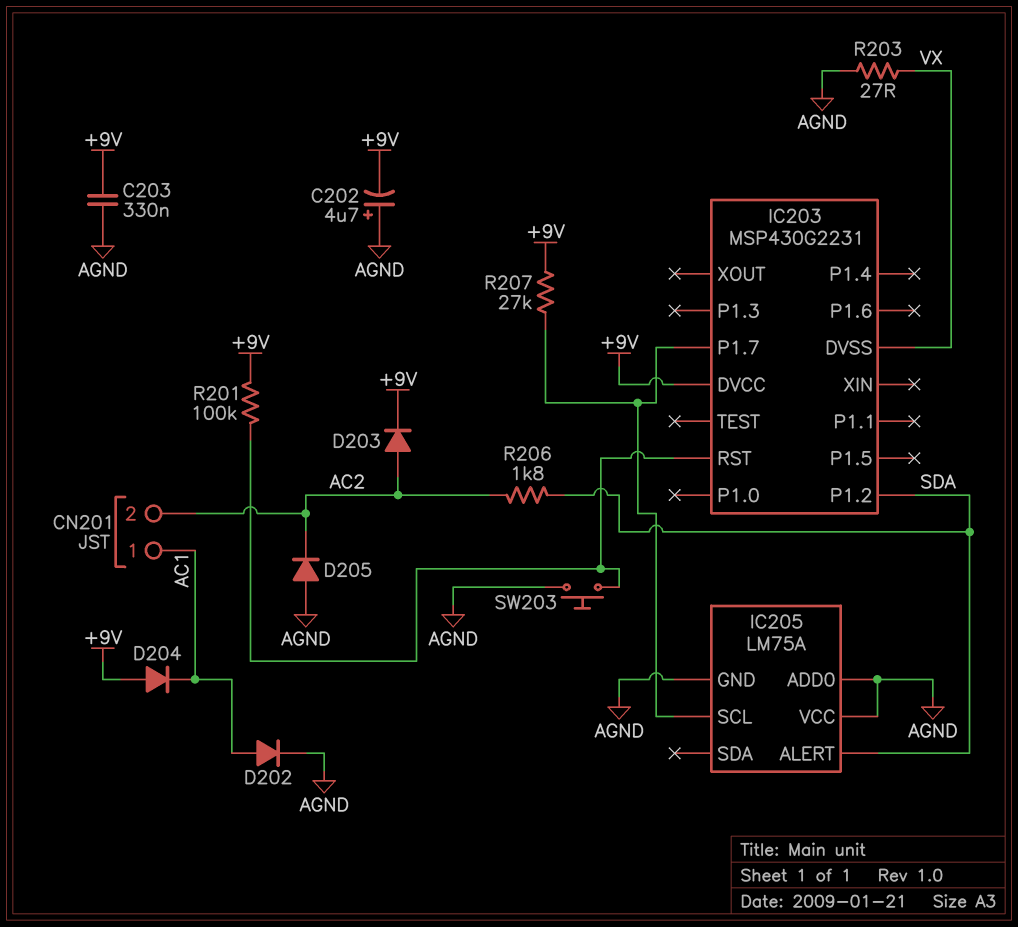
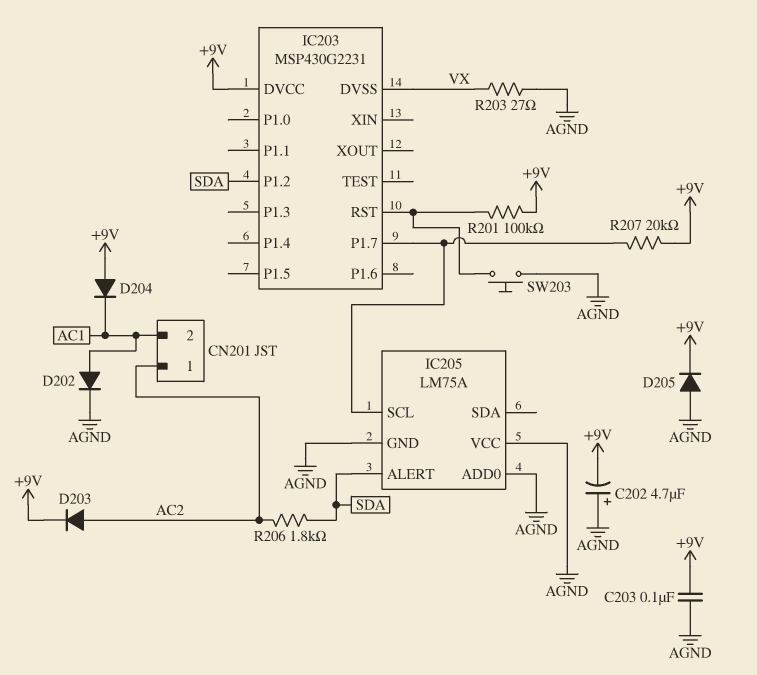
C203: 330nF (+9V, AGND) -> 100nF (+9V, AGND)
CN201 pin 1: AC1 -> AC2
CN201 pin 2: AC2 -> AC1
D205: diode (A AGND, K AC2) -> diode (A AGND, K +9V)
R207: 27k (+9V, IC203/P1.7) -> 20k (+9V, IC203/P1.7)

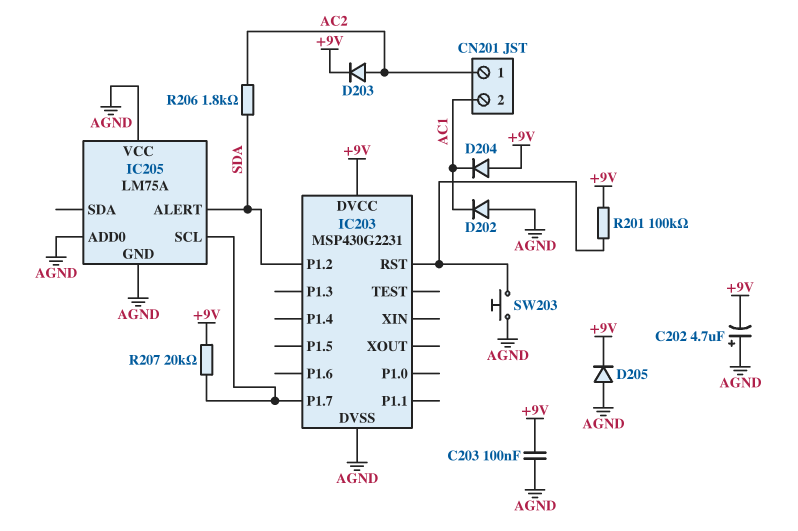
D202: diode (A AC1, K AGND) -> diode (A AGND, K AC1)
IC203 pin DVSS: VX -> AGND
R203: 27 (AGND, VX) -> none

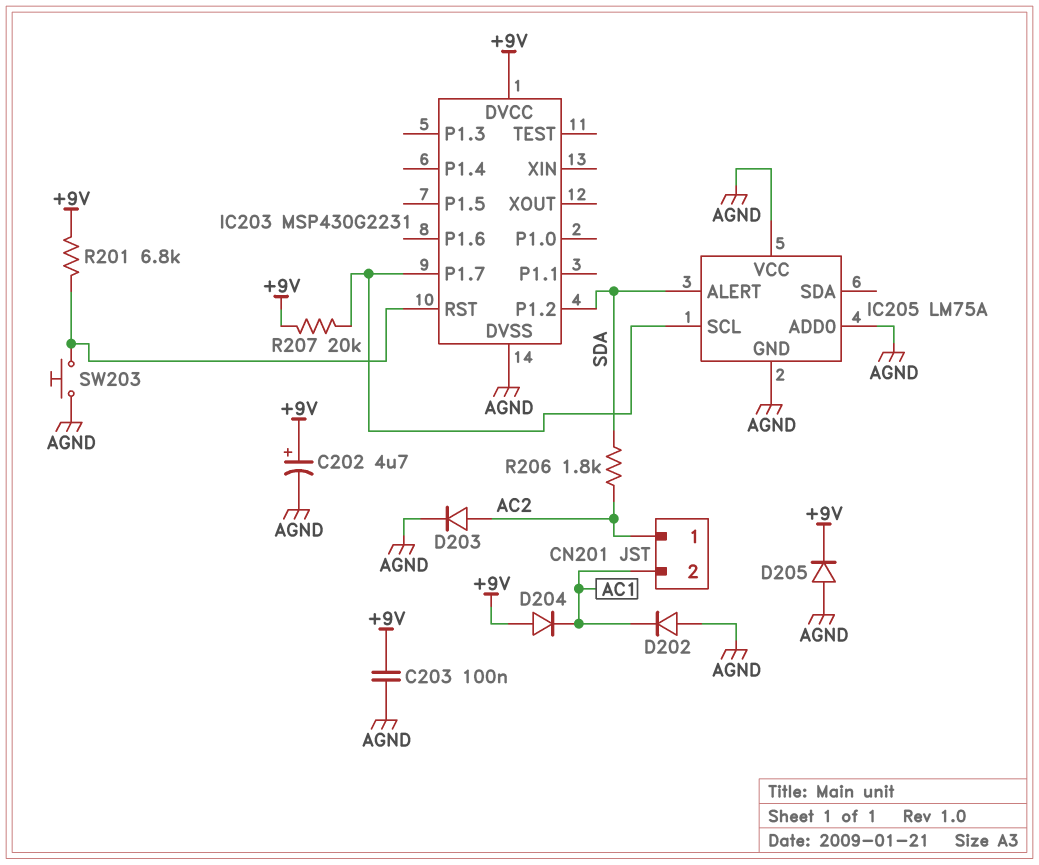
C202: 4.7uF (plus AGND, minus +9V) -> 4.7uF (plus +9V, minus AGND)
D203: diode (A AC2, K +9V) -> diode (A AC2, K AGND)
R201: 100k (+9V, IC203/RST) -> 6.8k (+9V, IC203/RST)

